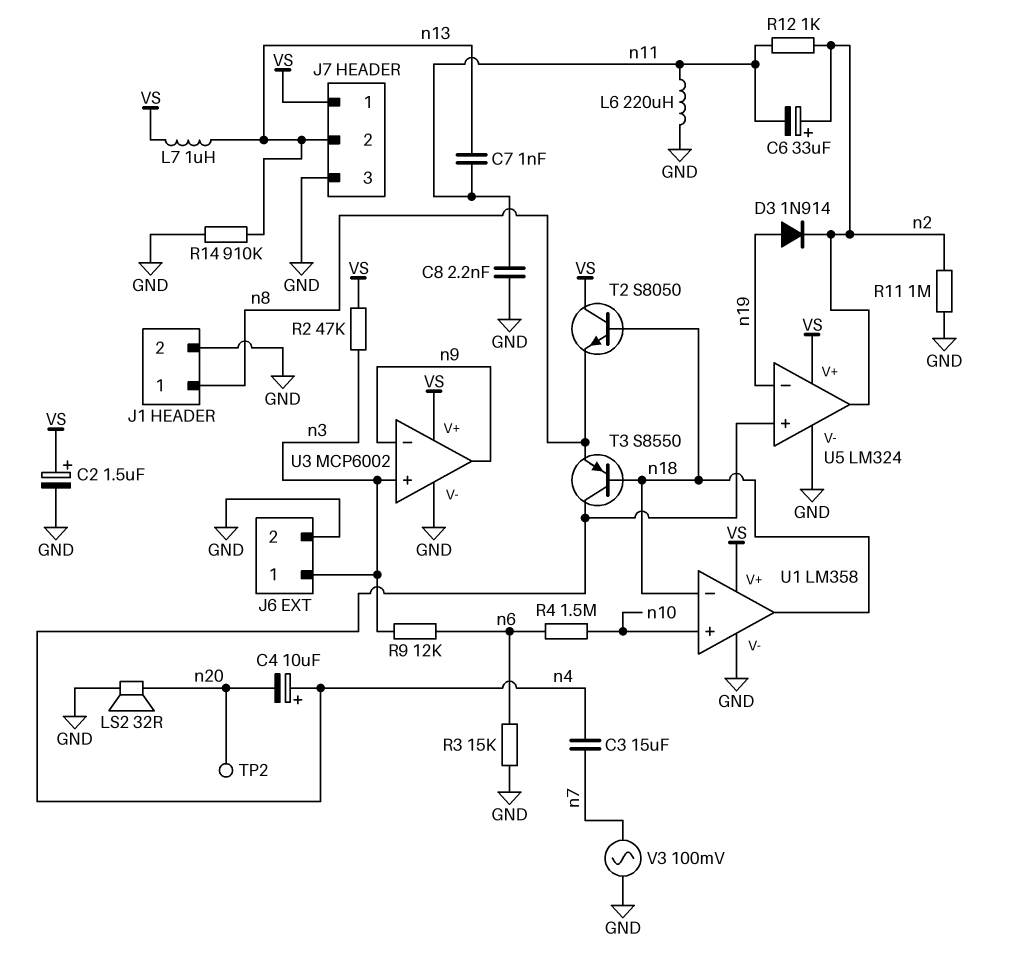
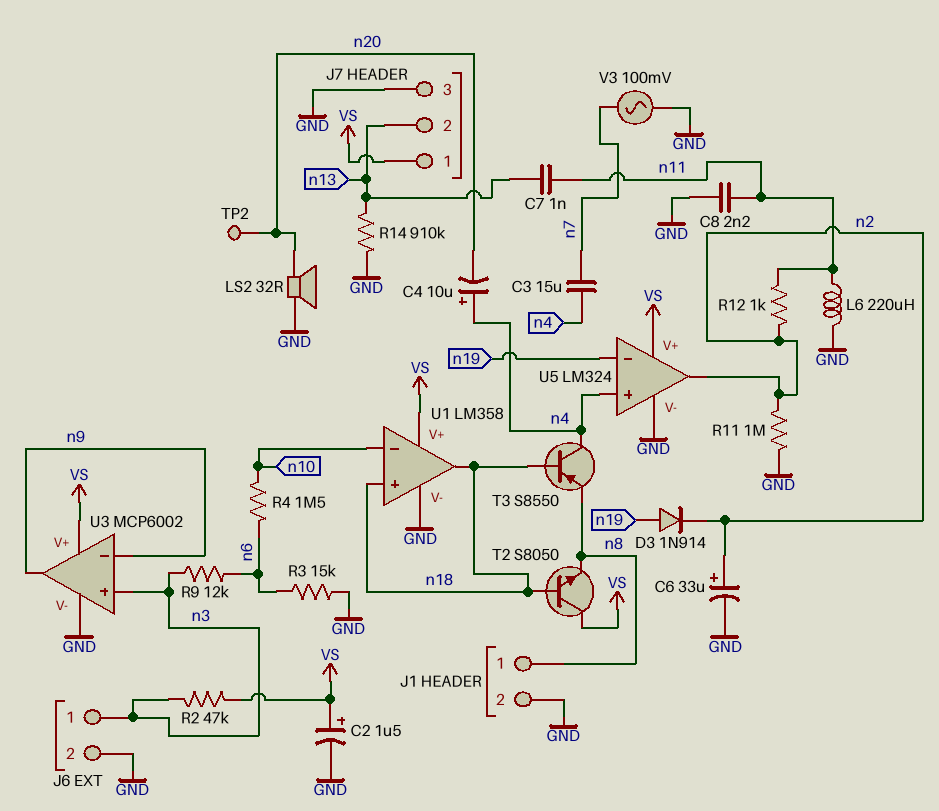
C6: 33uF (plus n2, minus n11) -> 33uF (plus n2, minus GND)
L7: 1uH (VS, n13) -> none
U1 pin in+: n10 -> n18
U1 pin in-: n18 -> n10

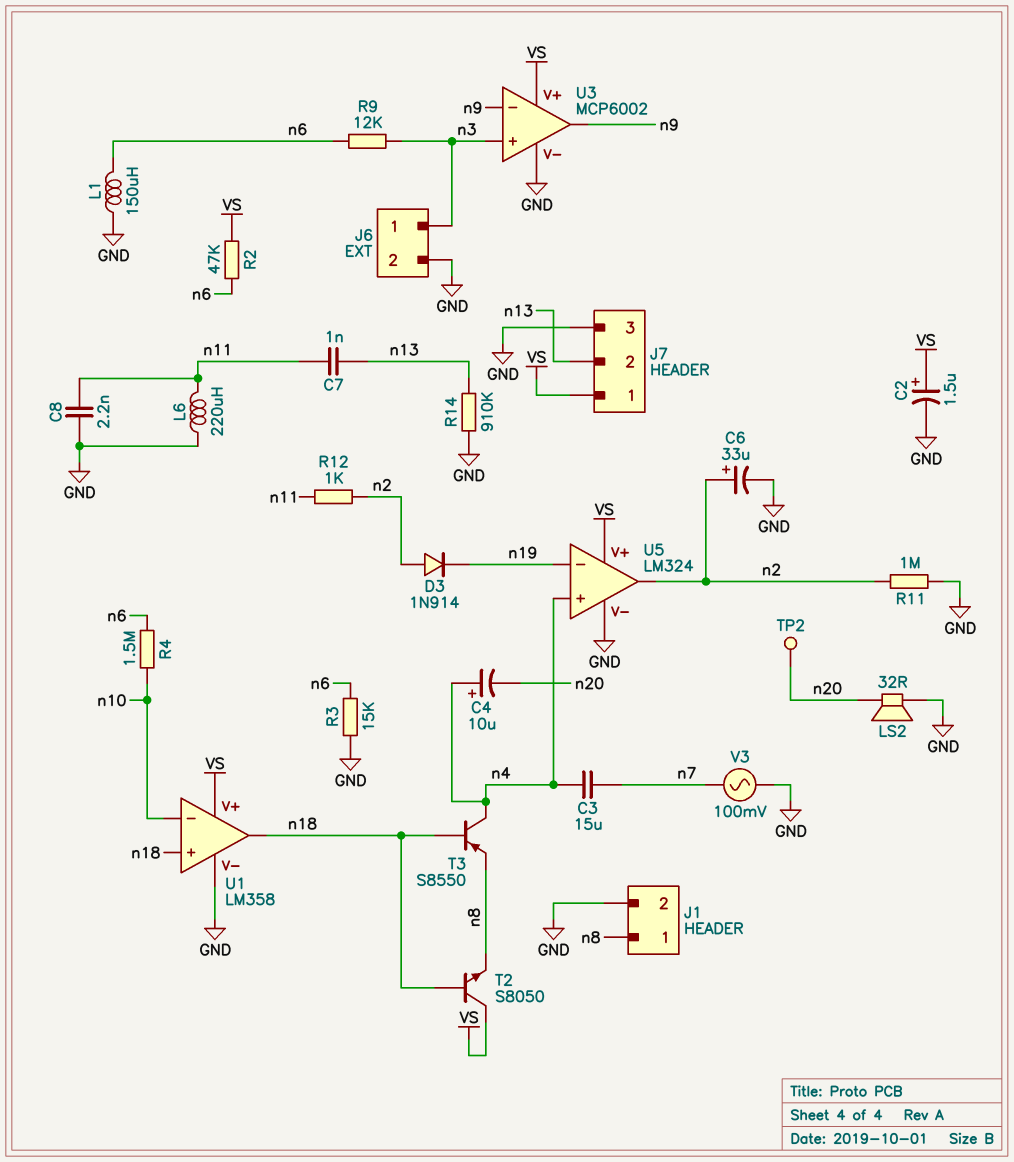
D3: diode 1N914 (A n19, K n2) -> diode 1N914 (A n2, K n19)
L1: none -> 150uH (GND, n6)
R2: 47k (VS, n3) -> 47k (VS, n6)

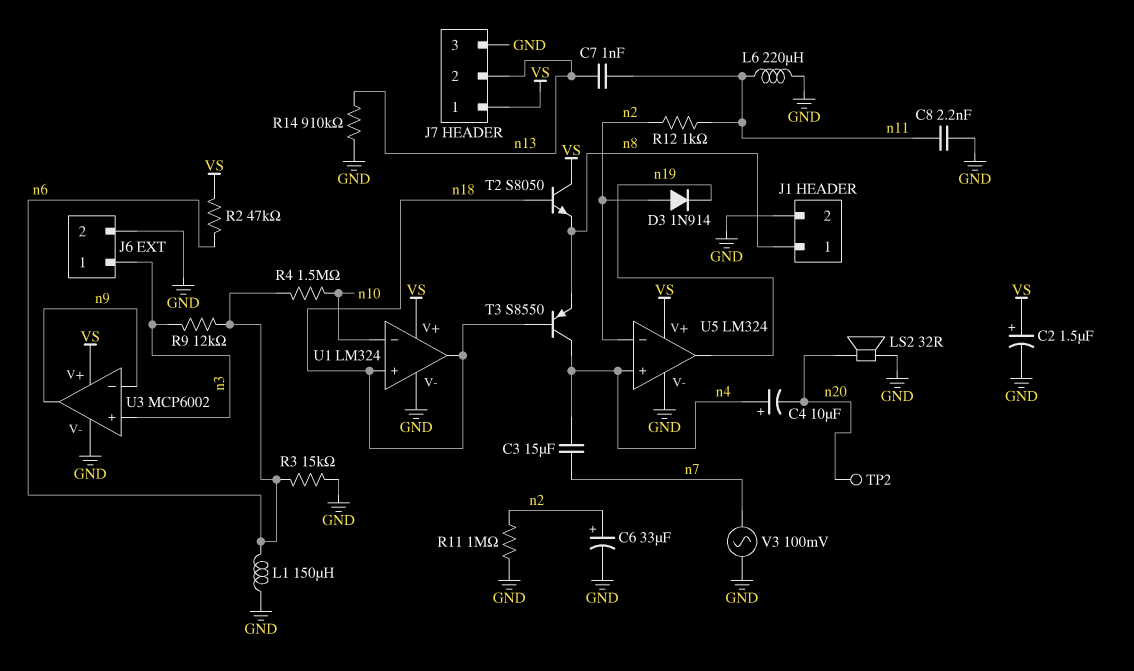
U1: LM358 -> LM324
U5 pin in-: n19 -> n2
U5 pin out: n2 -> n19

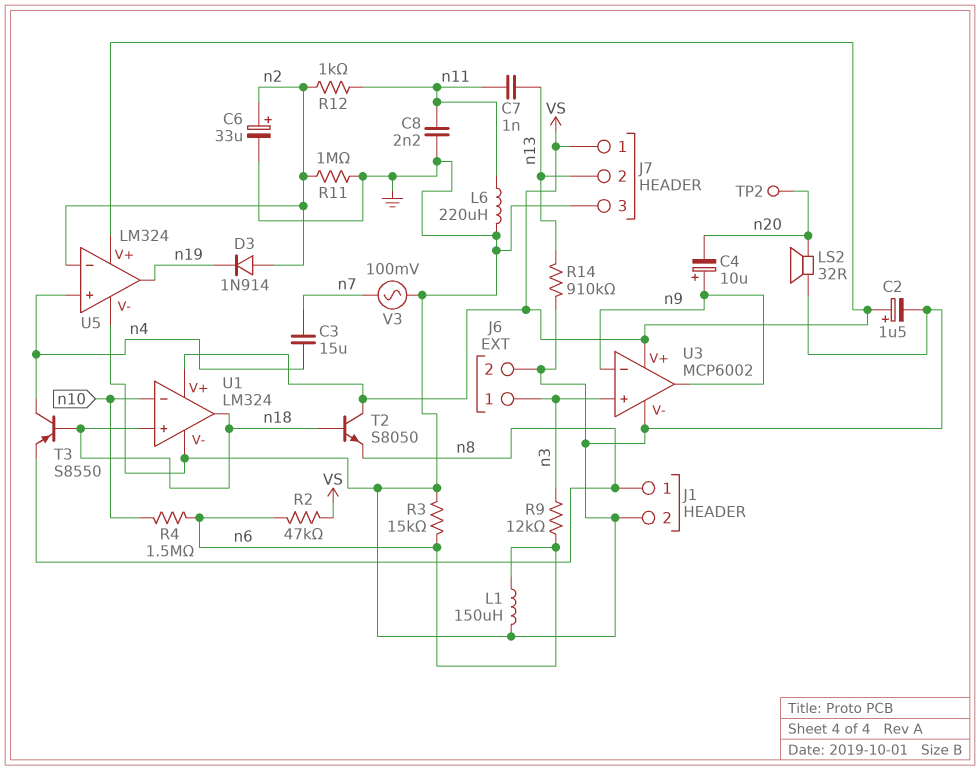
C4: 10uF (plus n4, minus n20) -> 10uF (plus n9, minus n20)

